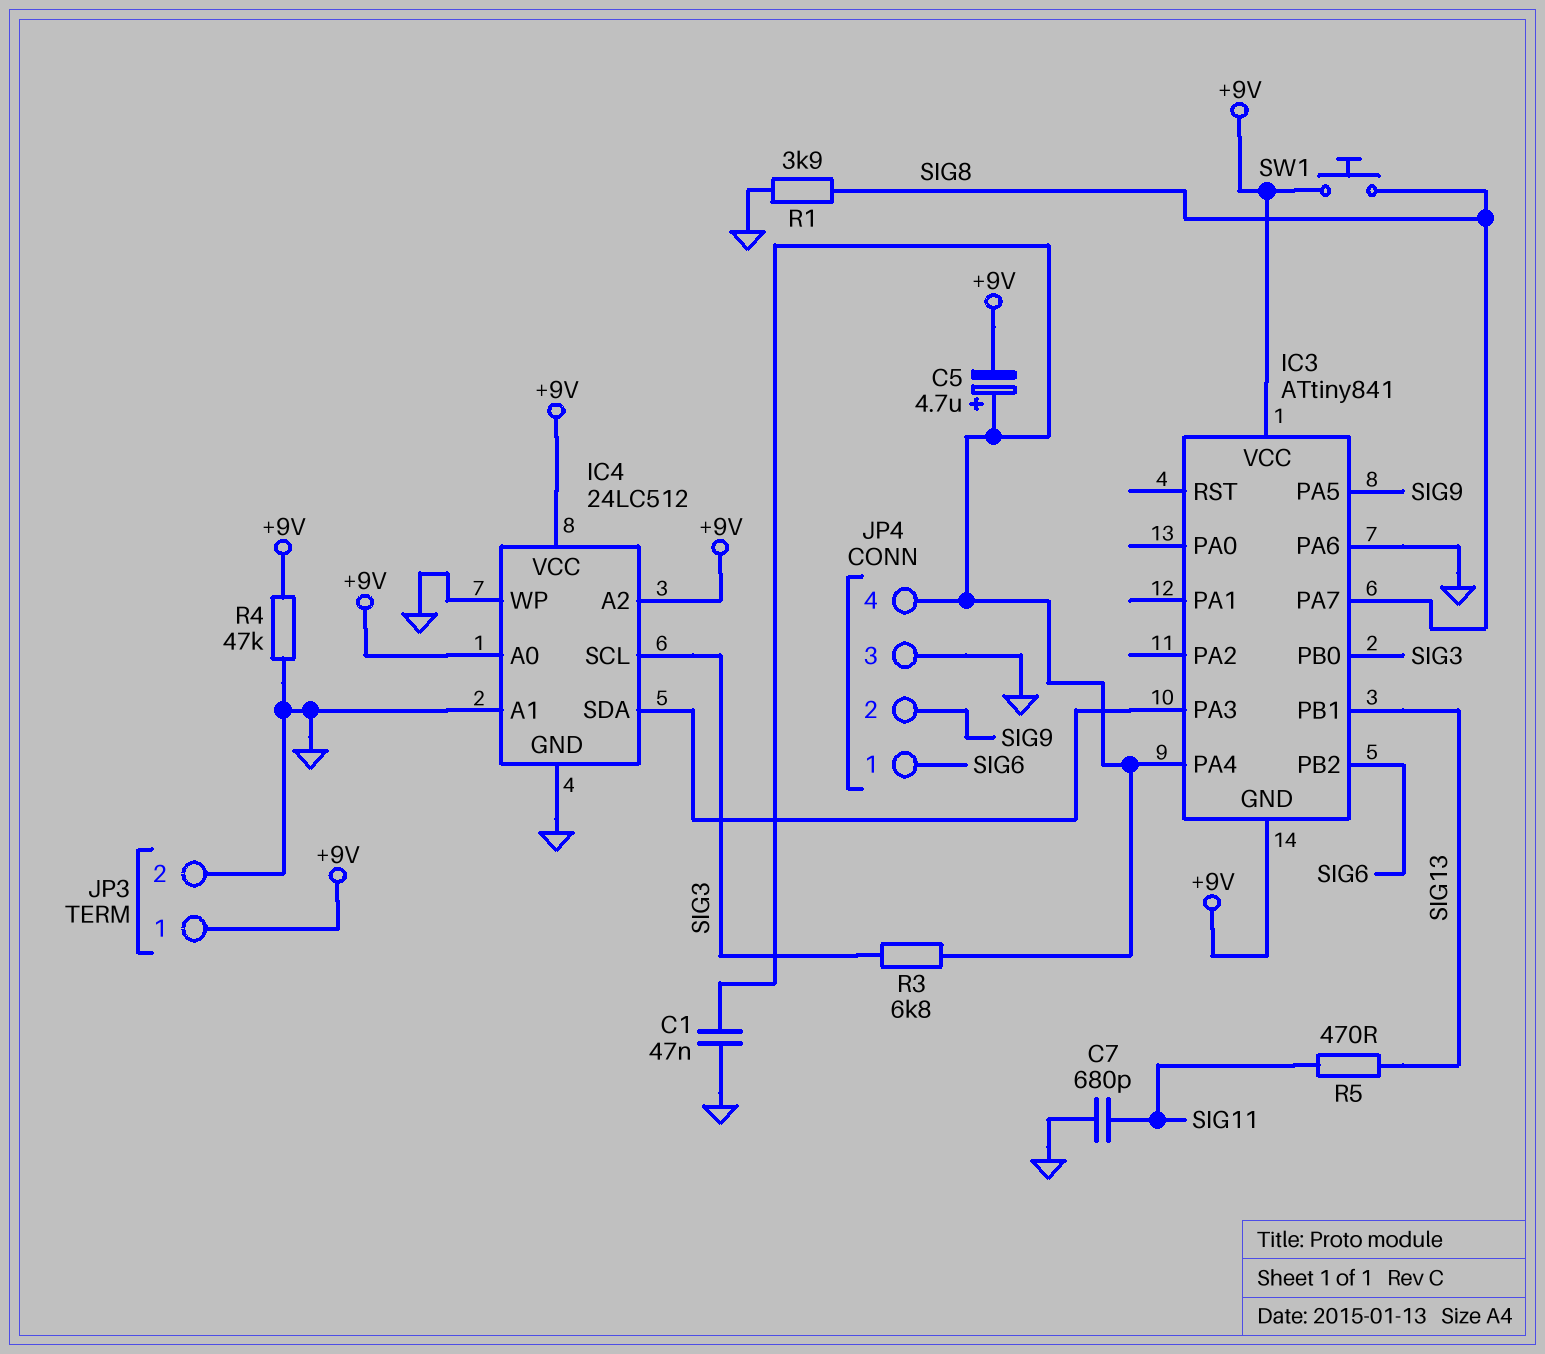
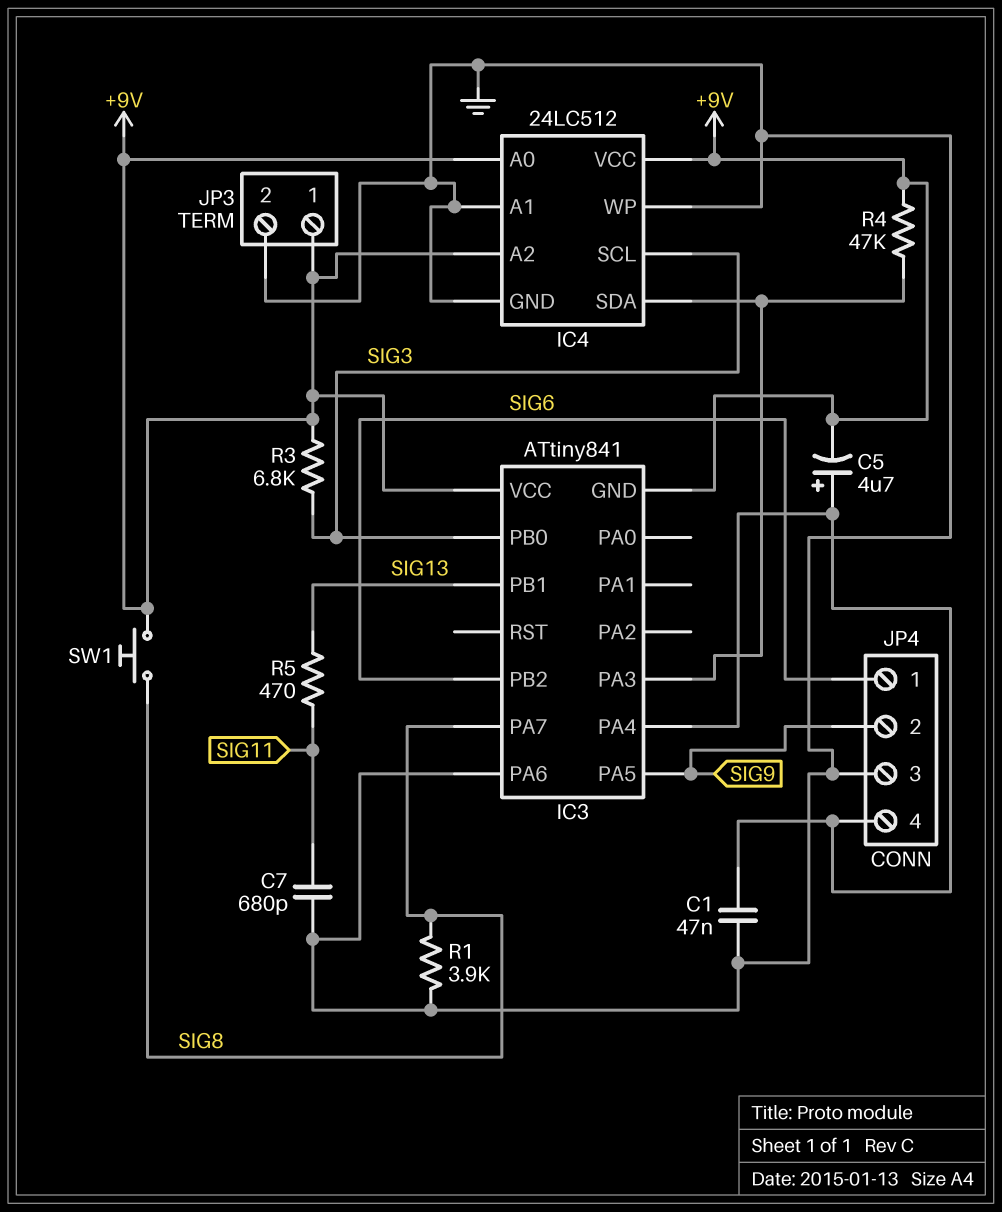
R3: 6.8k (IC3/PA4, SIG3) -> 6.8k (+9V, SIG3)
R4: 47k (+9V, GND) -> 47k (+9V, IC3/PA3)

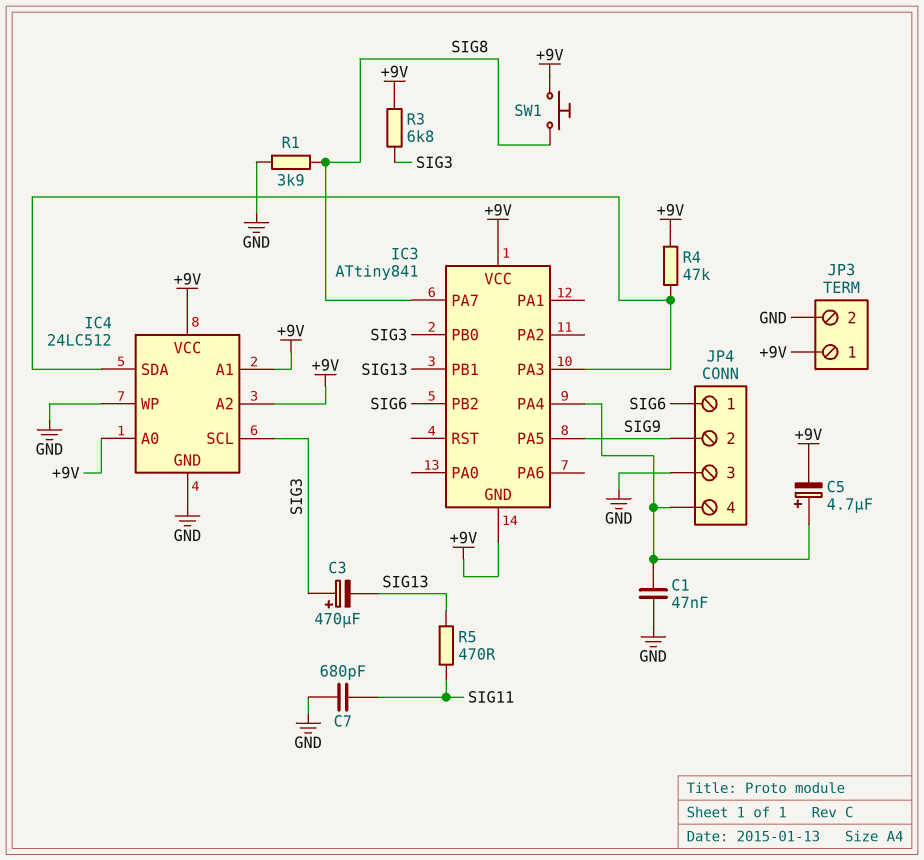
C3: none -> 470uF (plus SIG3, minus SIG13)
IC3 pin PA6: GND -> none
IC4 pin A1: GND -> +9V

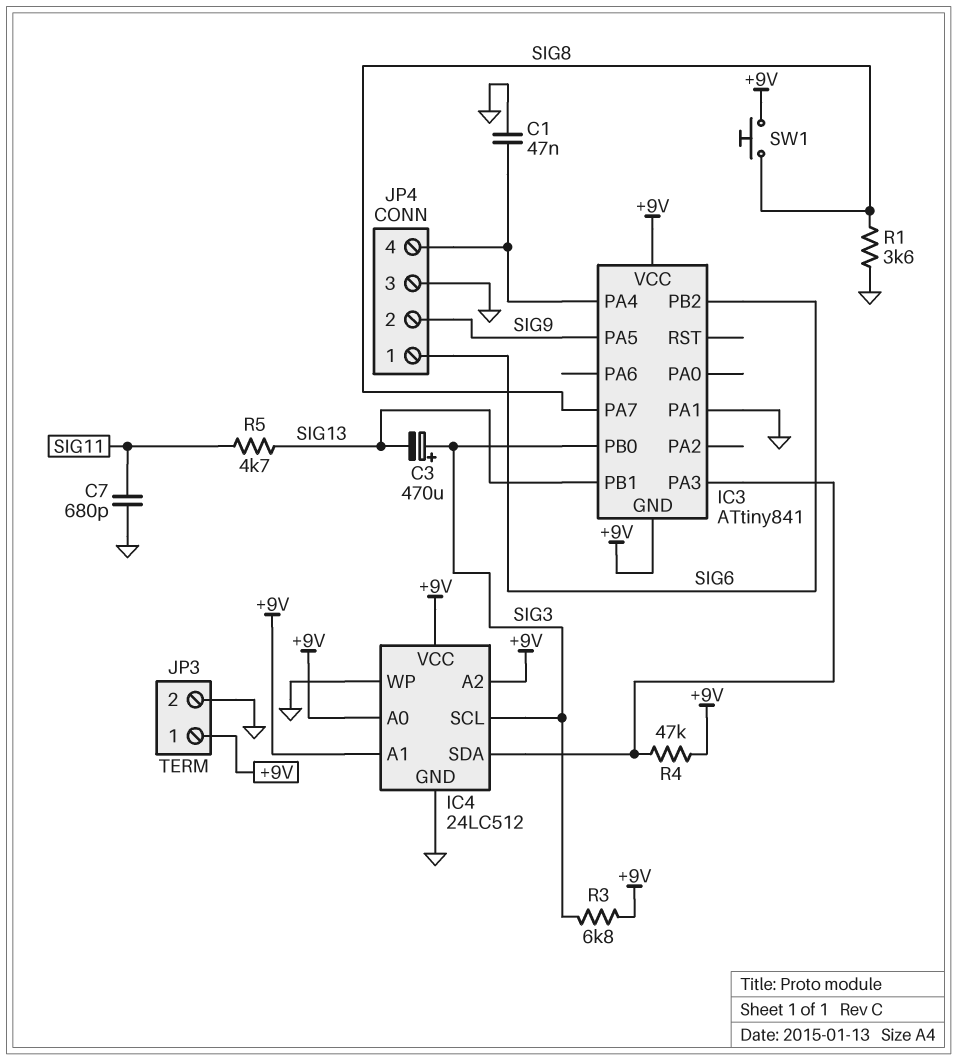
C5: 4.7uF (plus IC3/PA4, minus +9V) -> none
IC3 pin PA1: none -> GND
R1: 3.9k (GND, SIG8) -> 3.6k (GND, SIG8)
R5: 470 (SIG11, SIG13) -> 4.7k (SIG11, SIG13)

